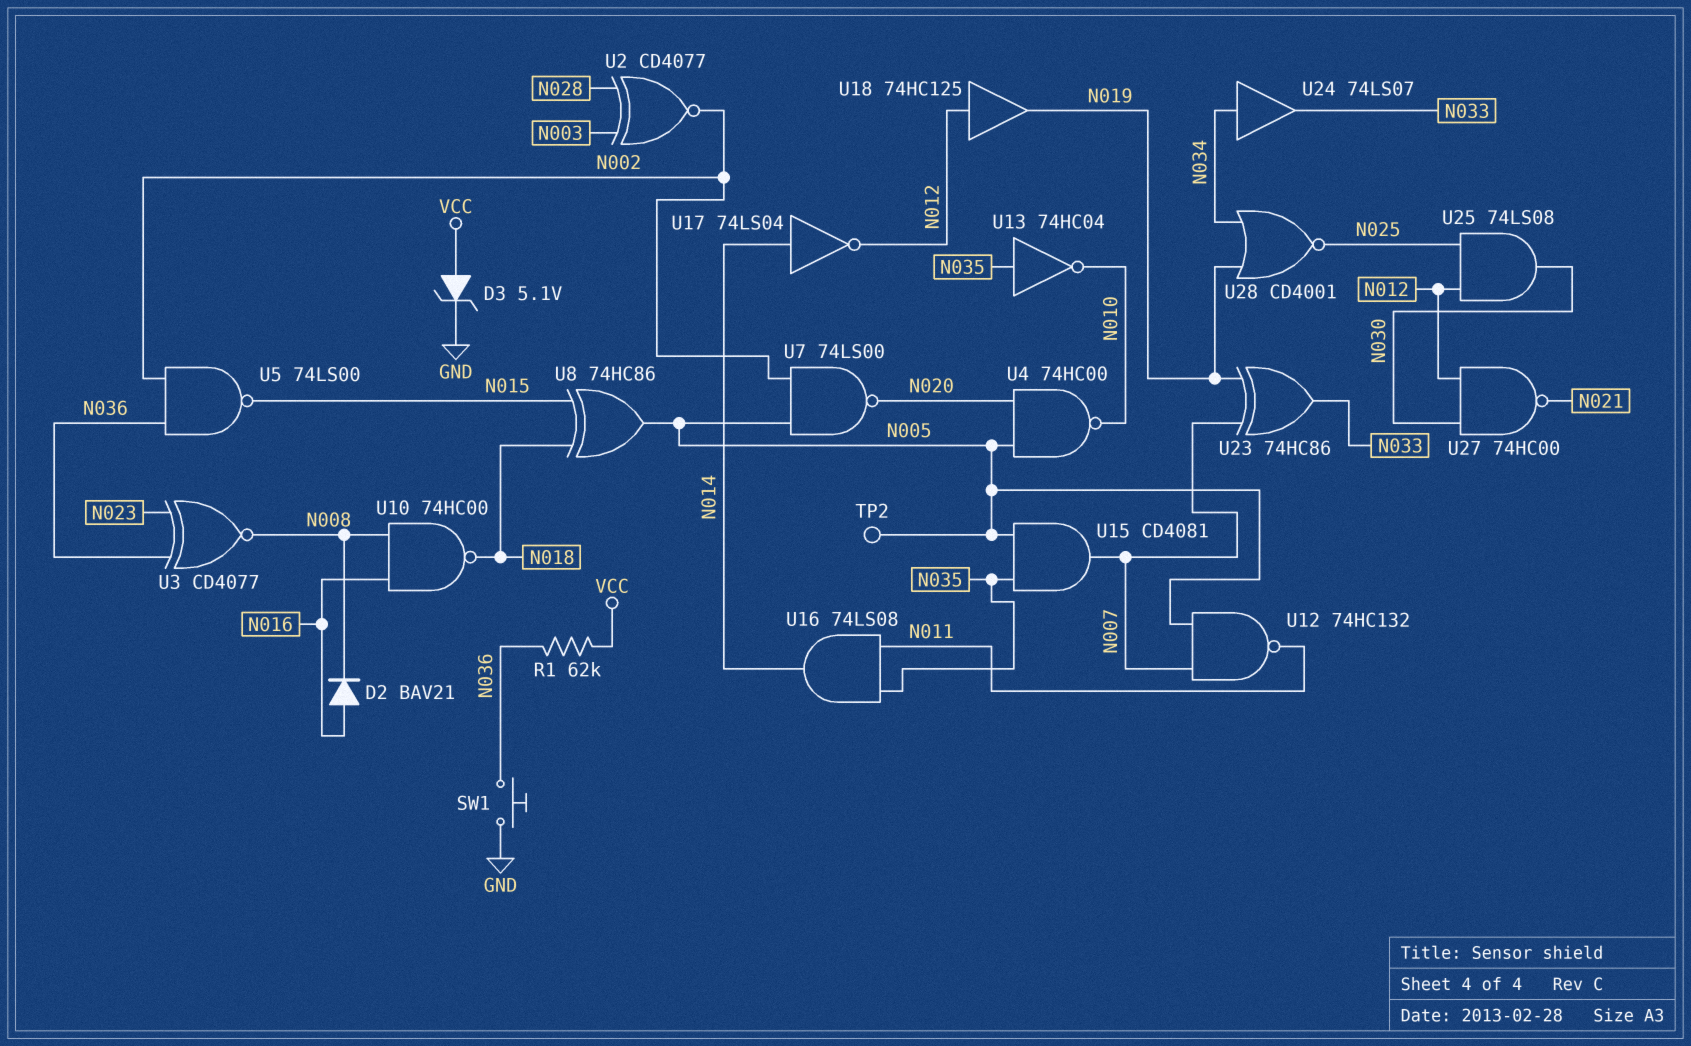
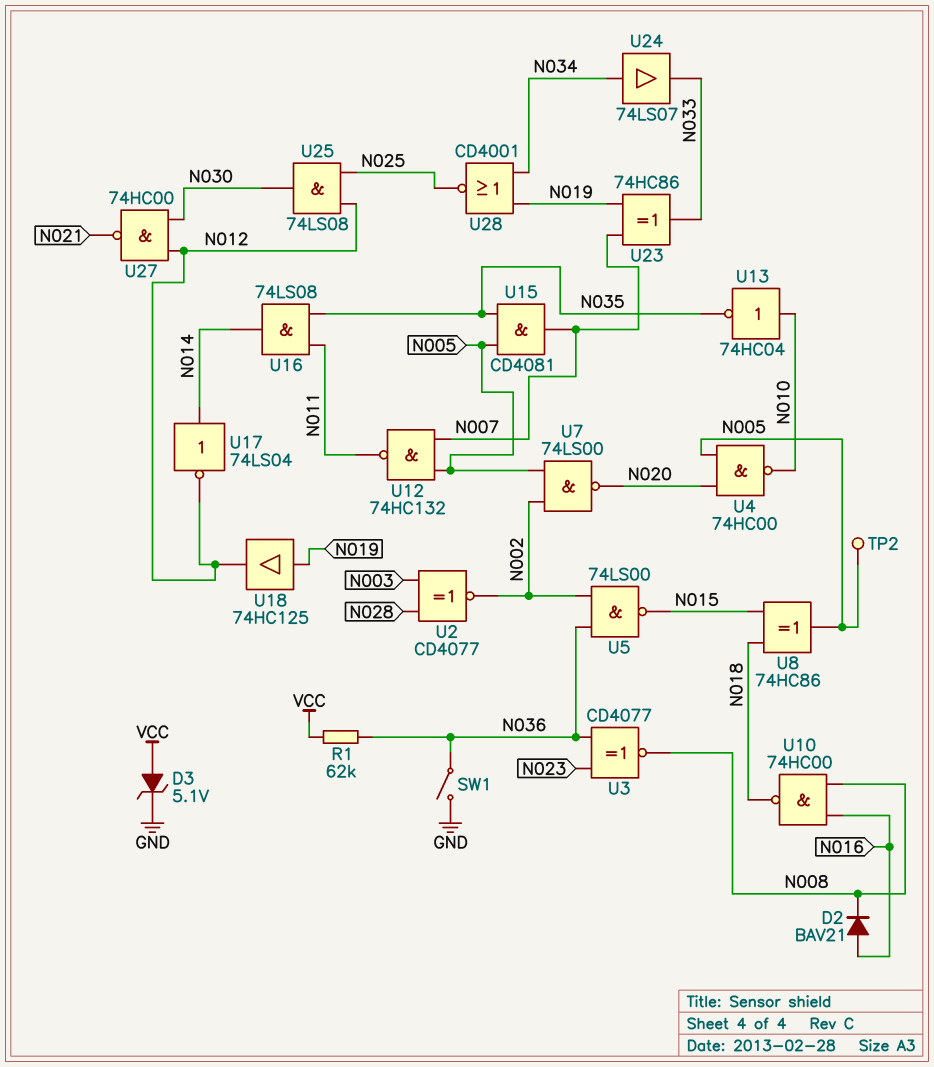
SW1: button (GND, N036) -> switch (GND, N036)
U13: NOT 74HC04 (in N035, out N010) -> NOT 74HC04 (in N010, out N035)
U18: buffer 74HC125 (in N012, out N019) -> buffer 74HC125 (in N019, out N012)

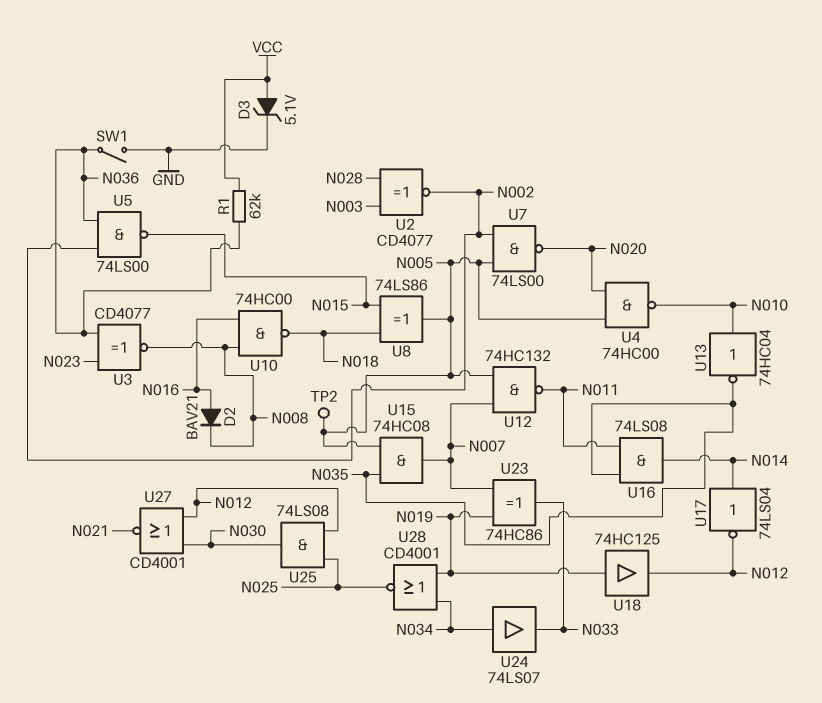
U8: XOR 74HC86 (in N015, in N018, out N005) -> XOR 74LS86 (in N015, in N018, out N005)
U15: AND CD4081 (in N005, in N035, out N007) -> AND 74HC08 (in N005, in N035, out N007)
U27: NAND 74HC00 (in N012, in N030, out N021) -> NOR CD4001 (in N012, in N030, out N021)

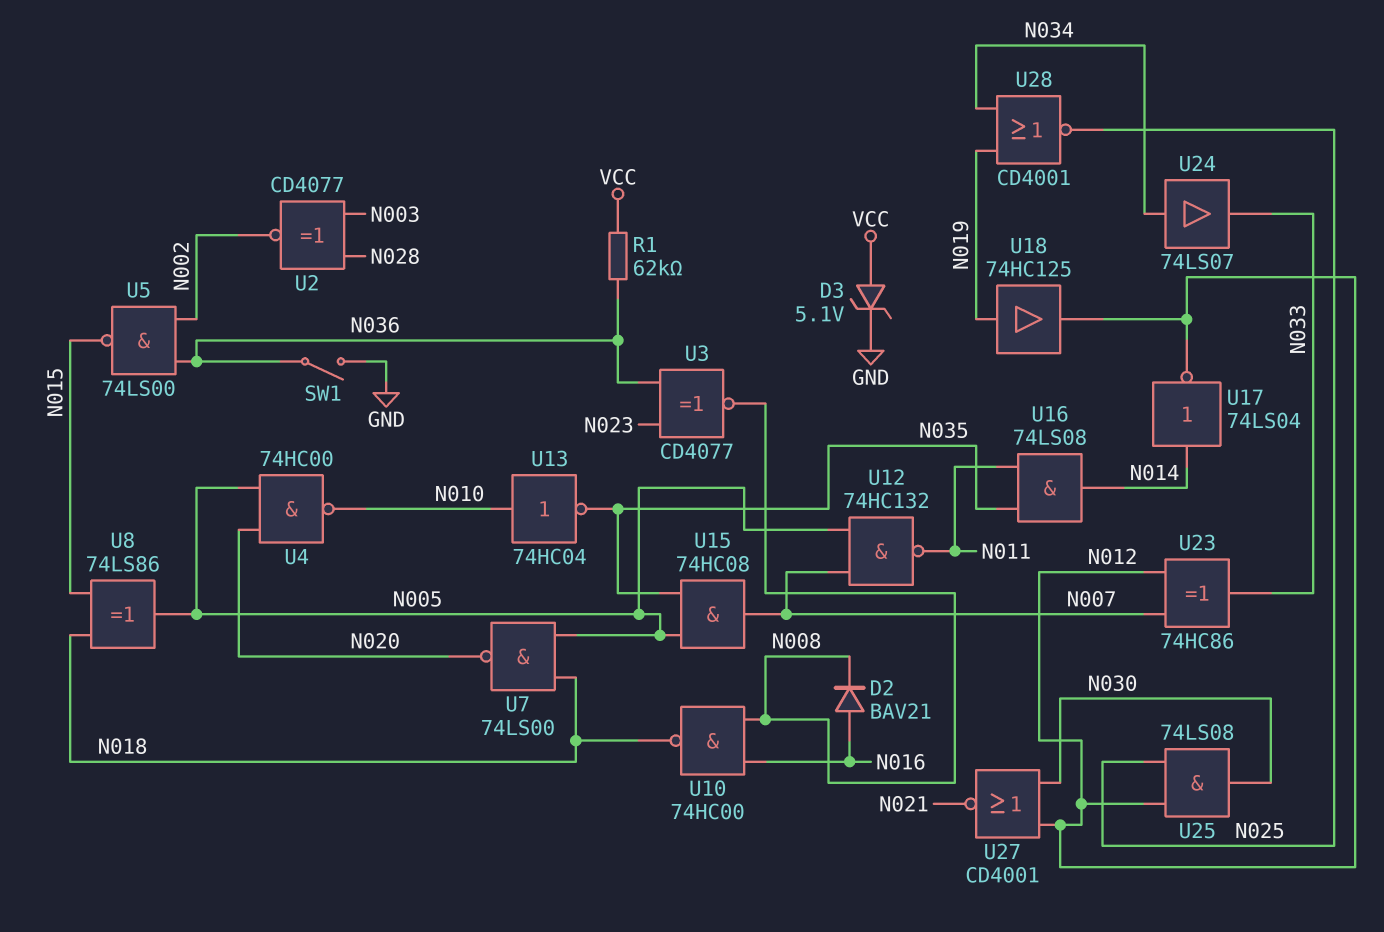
TP2: test point (N005) -> none
U7: NAND 74LS00 (in N002, in N005, out N020) -> NAND 74LS00 (in N005, in N018, out N020)
U23: XOR 74HC86 (in N007, in N019, out N033) -> XOR 74HC86 (in N007, in N012, out N033)

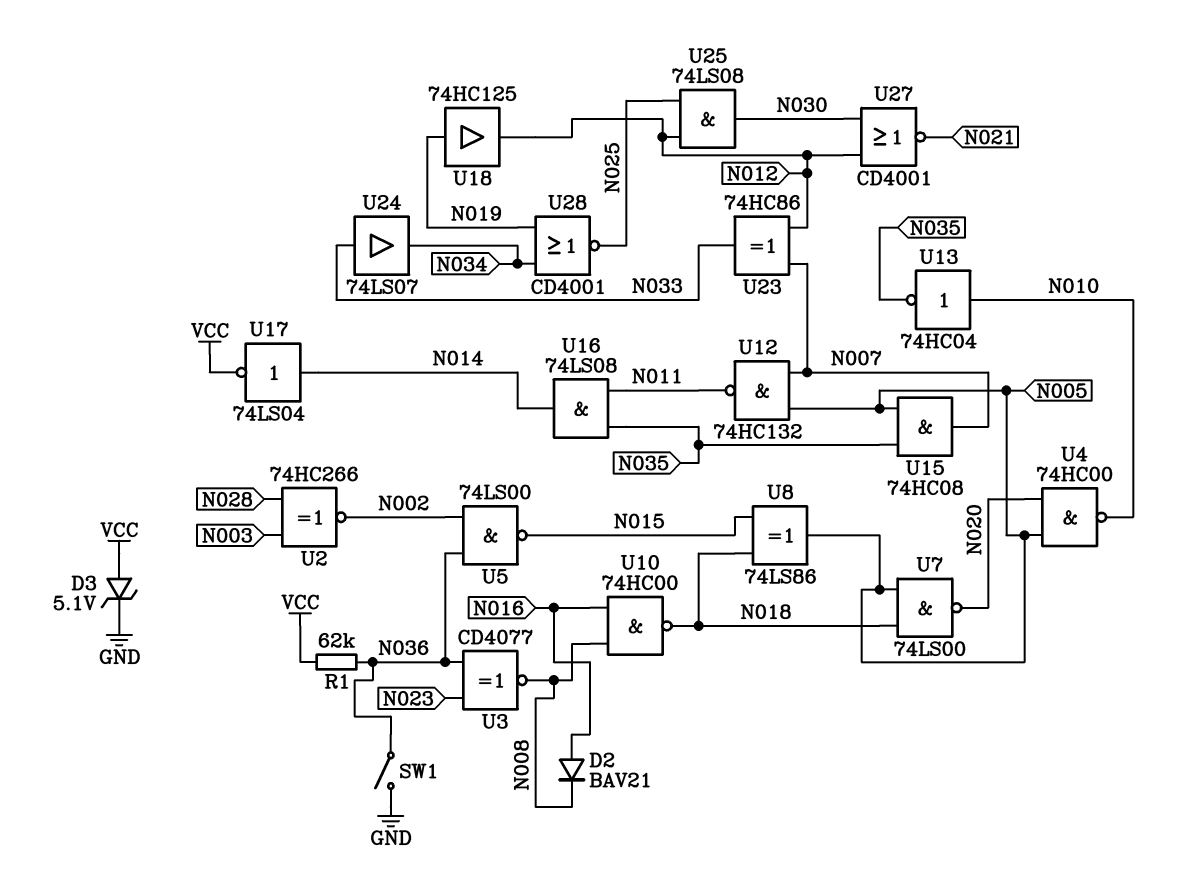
U2: XNOR CD4077 (in N003, in N028, out N002) -> XNOR 74HC266 (in N003, in N028, out N002)
U17: NOT 74LS04 (in N014, out N012) -> NOT 74LS04 (in N014, out VCC)
U24: buffer 74LS07 (in N034, out N033) -> buffer 74LS07 (in N033, out N034)

